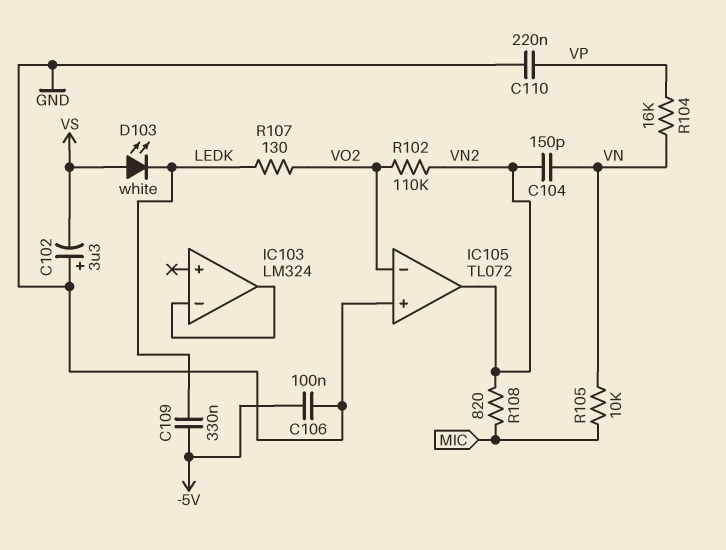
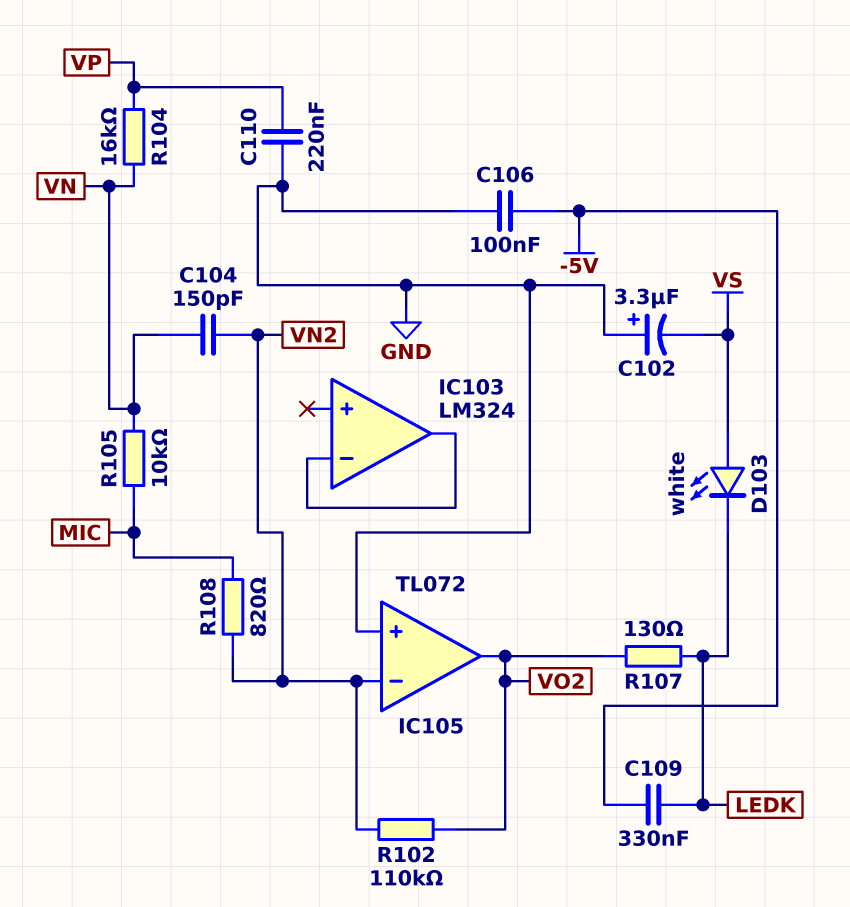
IC105 pin in-: VO2 -> VN2
IC105 pin out: VN2 -> VO2

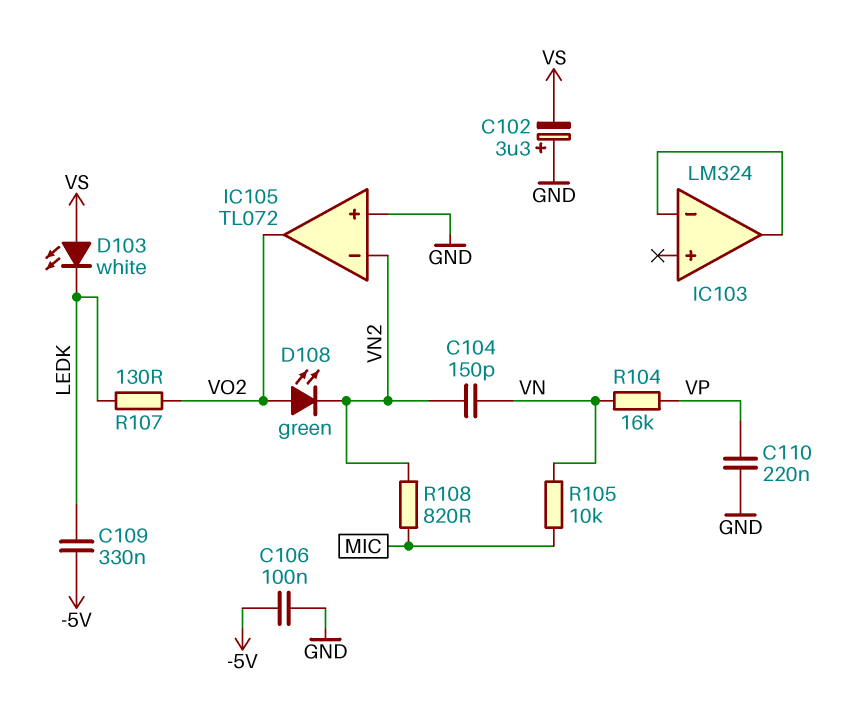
D108: none -> LED green (A VO2, K VN2)
R102: 110k (VN2, VO2) -> none

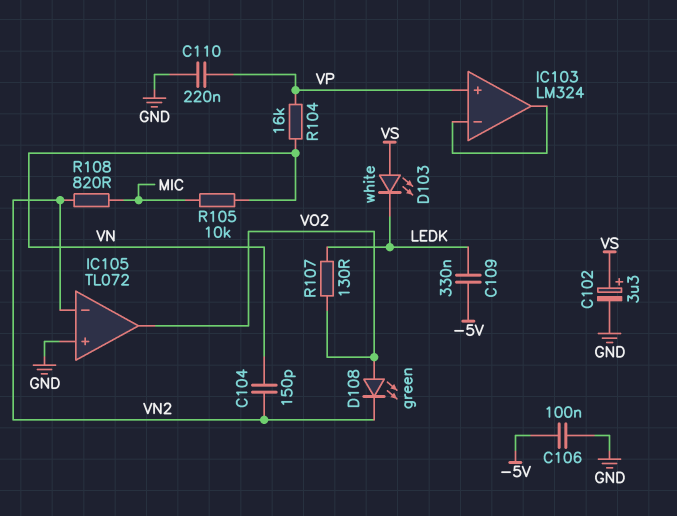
C102: 3.3uF (plus GND, minus VS) -> 3.3uF (plus VS, minus GND)
IC103 pin in+: none -> VP

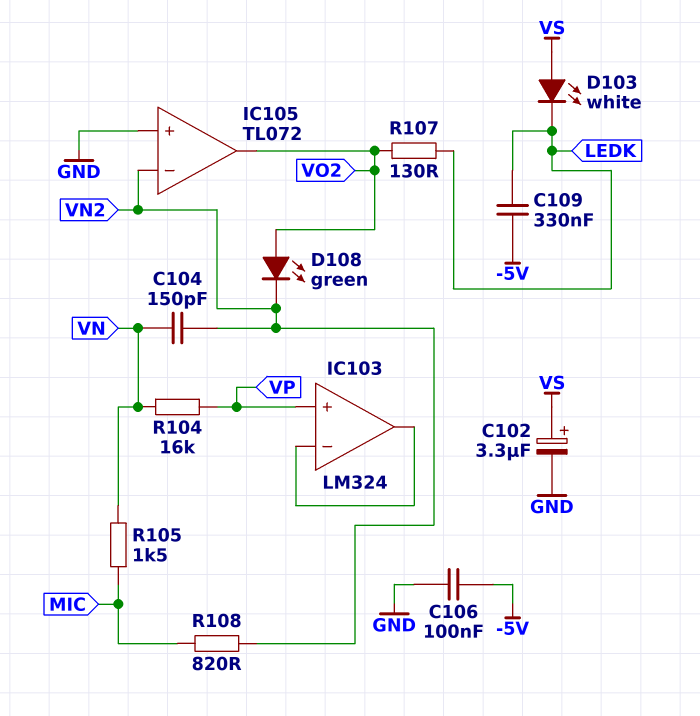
C110: 220nF (GND, VP) -> none
R105: 10k (MIC, VN) -> 1.5k (MIC, VN)

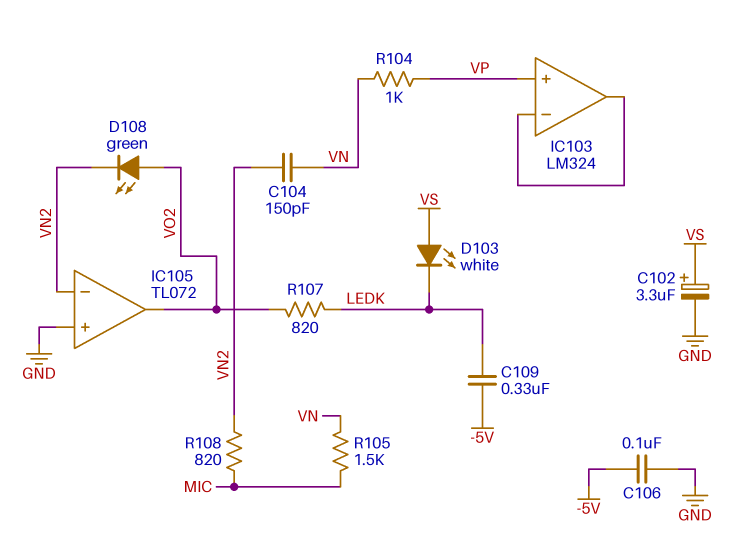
R104: 16k (VN, VP) -> 1k (VN, VP)
R107: 130 (LEDK, VO2) -> 820 (LEDK, VO2)

